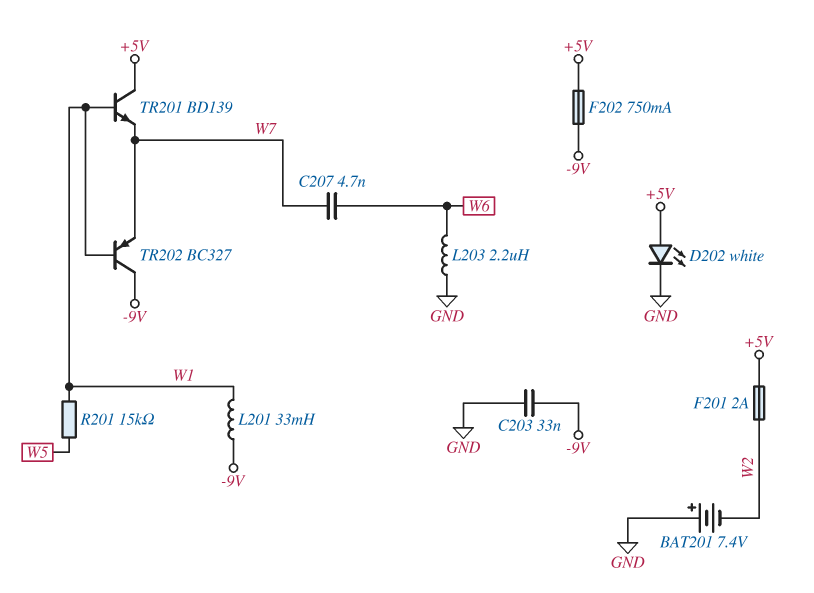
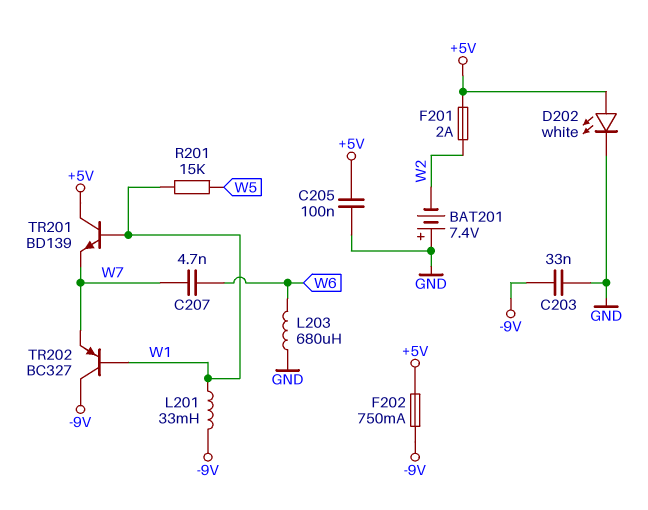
C205: none -> 100nF (+5V, GND)
L203: 2.2uH (GND, W6) -> 680uH (GND, W6)

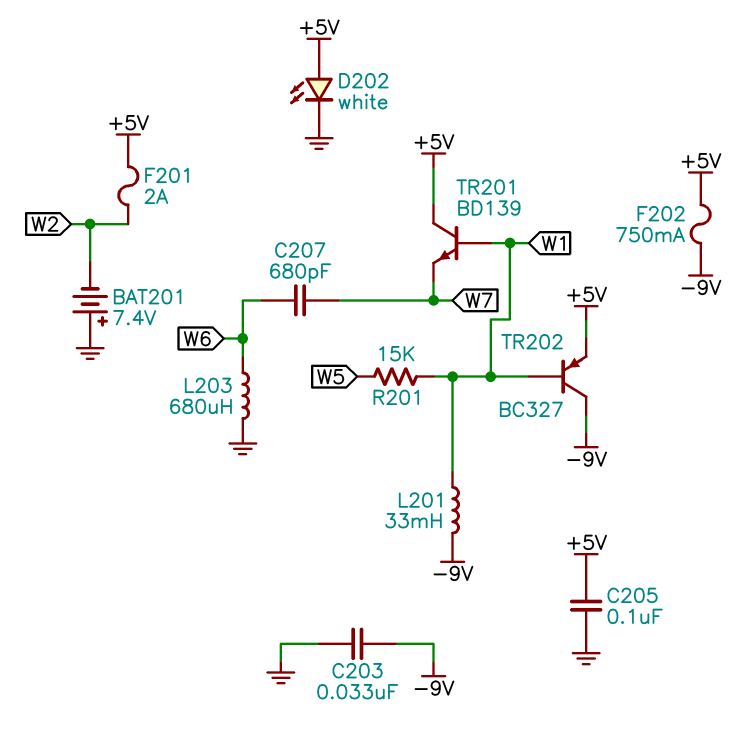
C207: 4.7nF (W6, W7) -> 680pF (W6, W7)
TR202: PNP BC327 (B W1, C -9V, E W7) -> PNP BC327 (B W1, C -9V, E +5V)

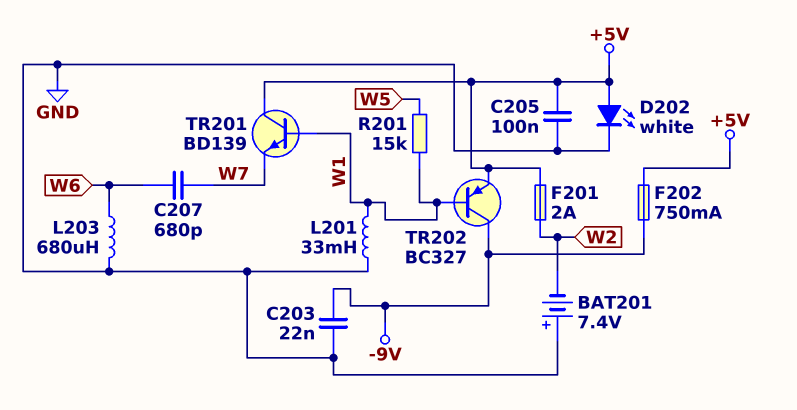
C203: 33nF (-9V, GND) -> 22nF (-9V, GND)
L201: 33mH (-9V, W1) -> 33mH (GND, W1)

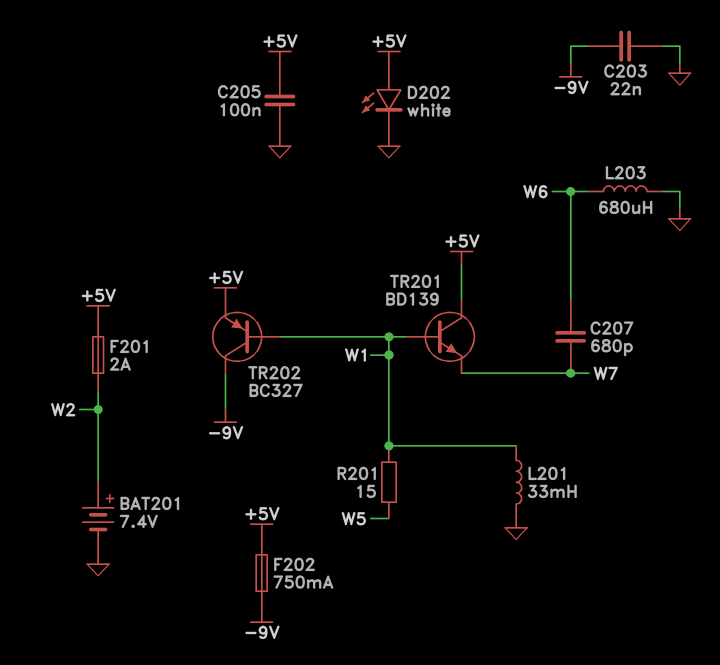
BAT201: 7.4V (plus GND, minus W2) -> 7.4V (plus W2, minus GND)
R201: 15k (W1, W5) -> 15 (W1, W5)

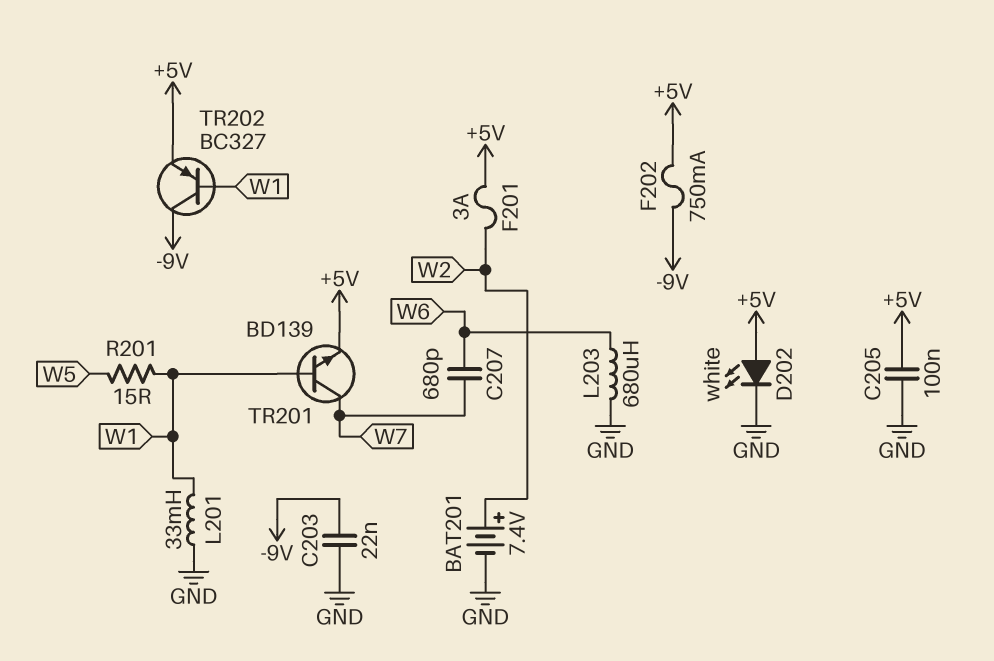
F201: 2A (+5V, W2) -> 3A (+5V, W2)
TR201: NPN BD139 (B W1, C +5V, E W7) -> NPN BD139 (B W1, C W7, E +5V)

